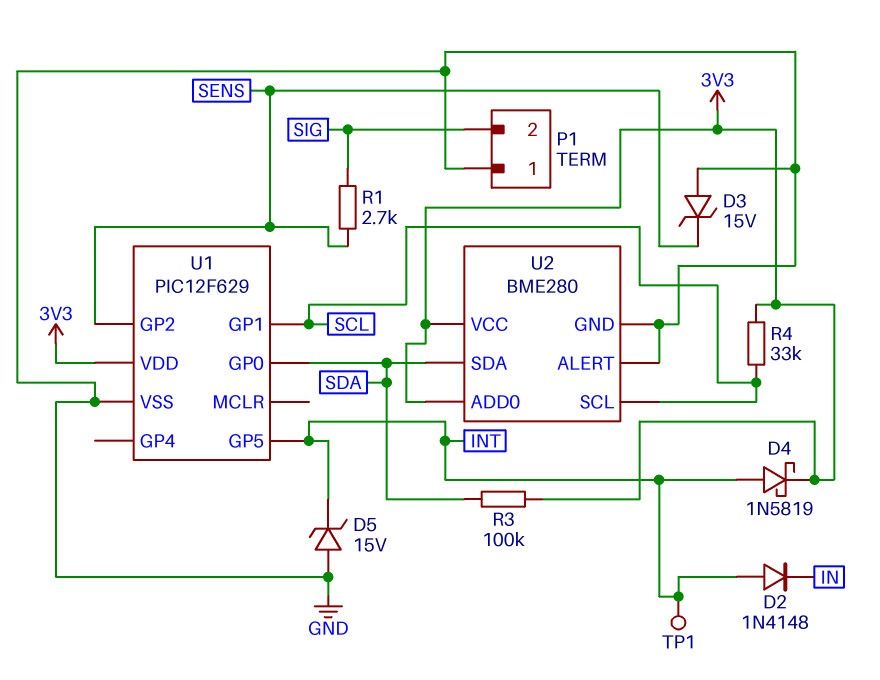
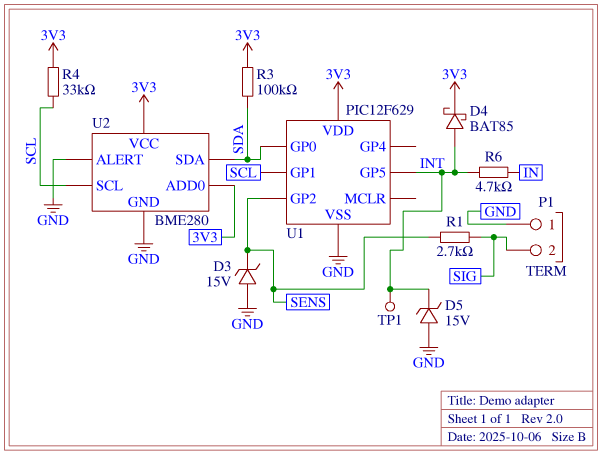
D2: diode 1N4148 (A INT, K IN) -> none
D4: schottky 1N5819 (A INT, K 3V3) -> schottky BAT85 (A INT, K 3V3)
R6: none -> 4.7k (IN, INT)

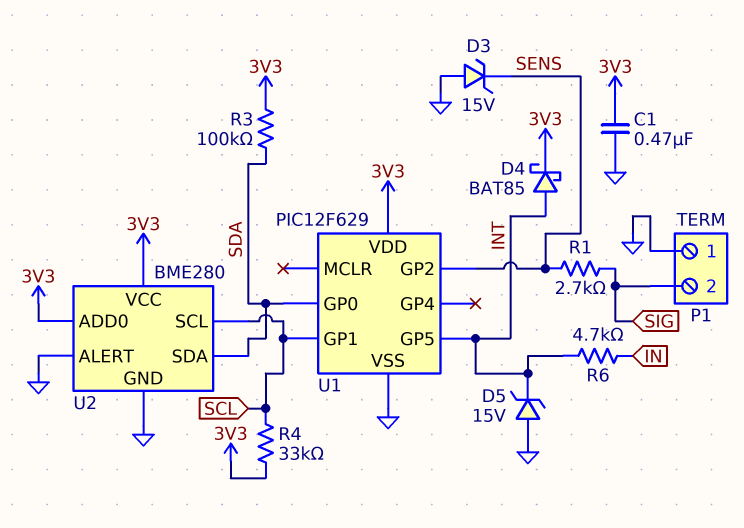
C1: none -> 470nF (3V3, GND)
TP1: test point (INT) -> none

